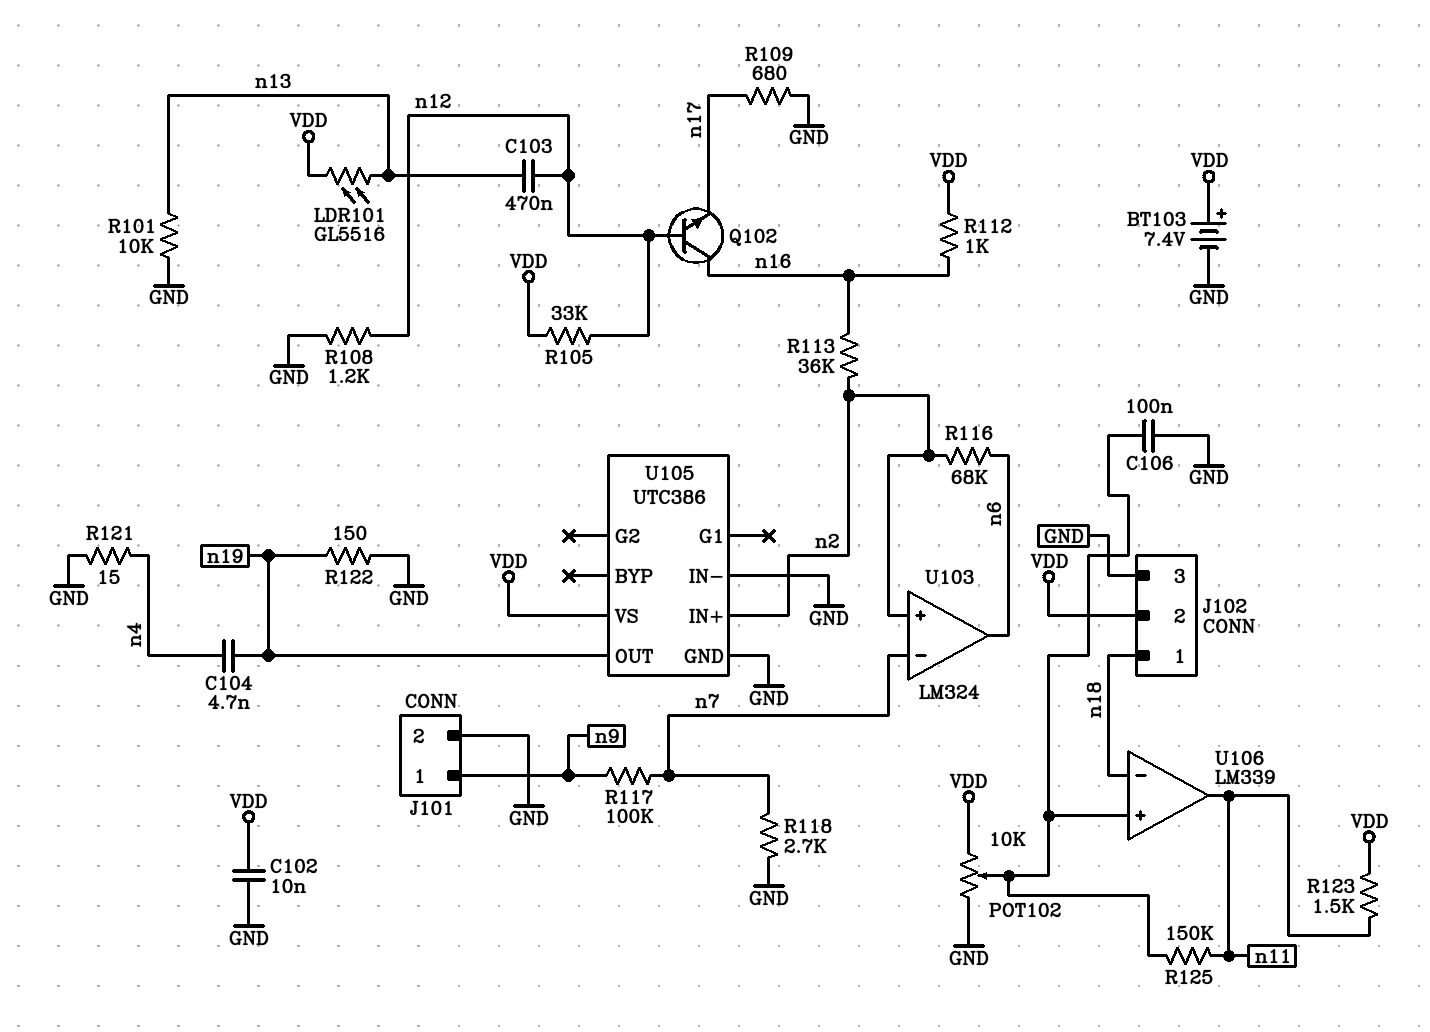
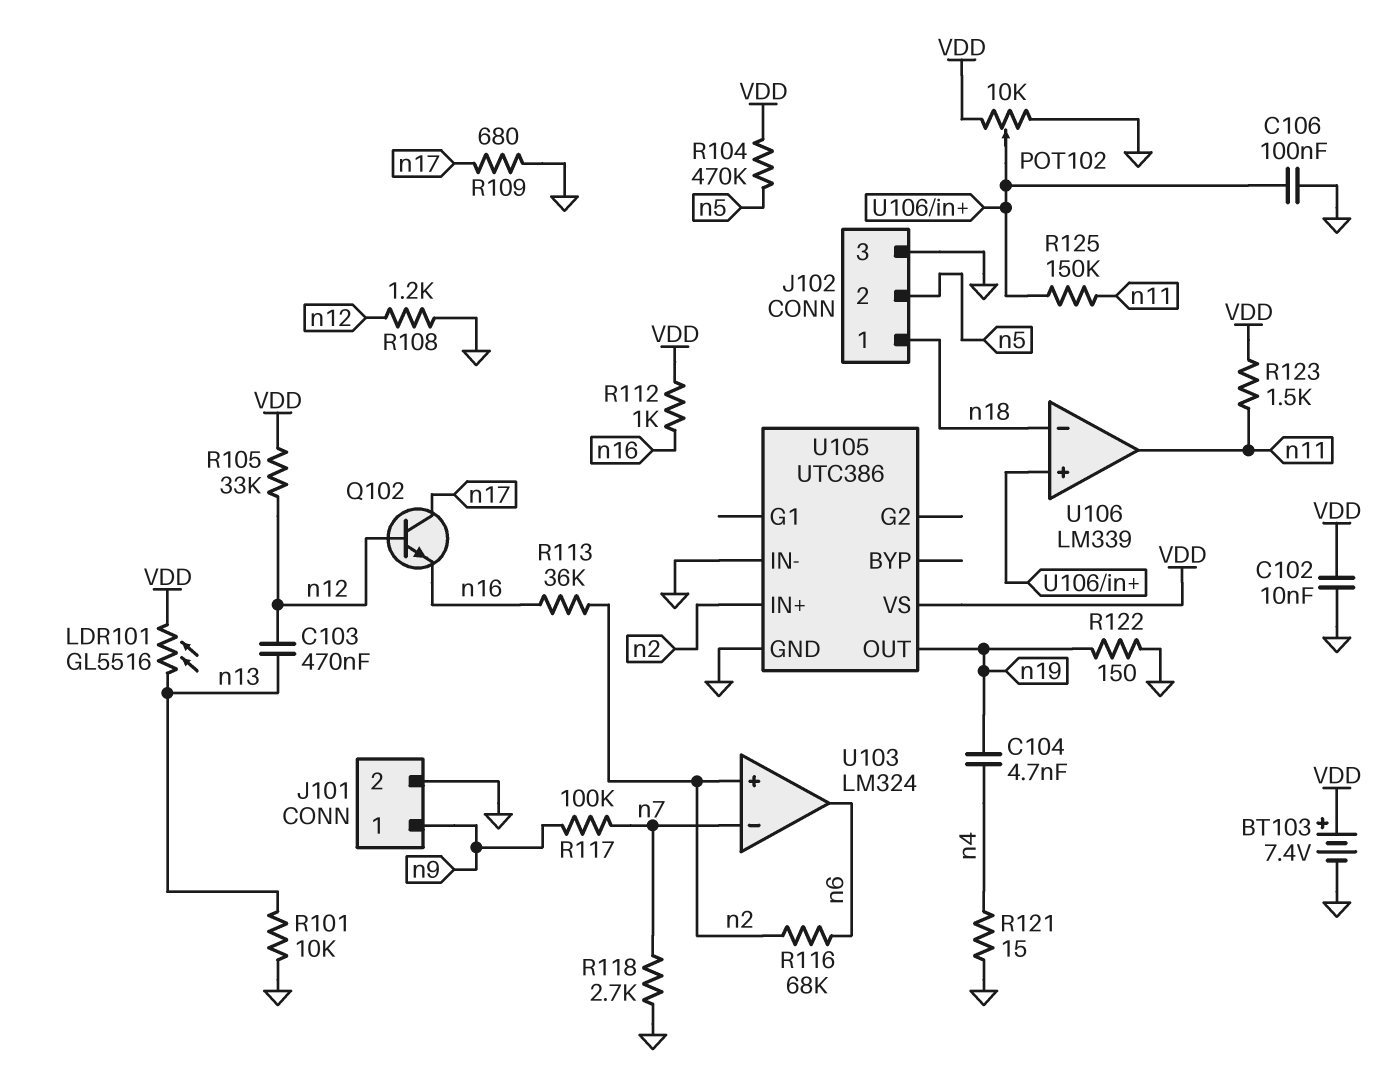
J102 pin 2: VDD -> n5
Q102: NPN (B n12, C n16, E n17) -> NPN (B n12, C n17, E n16)
R104: none -> 470k (VDD, n5)

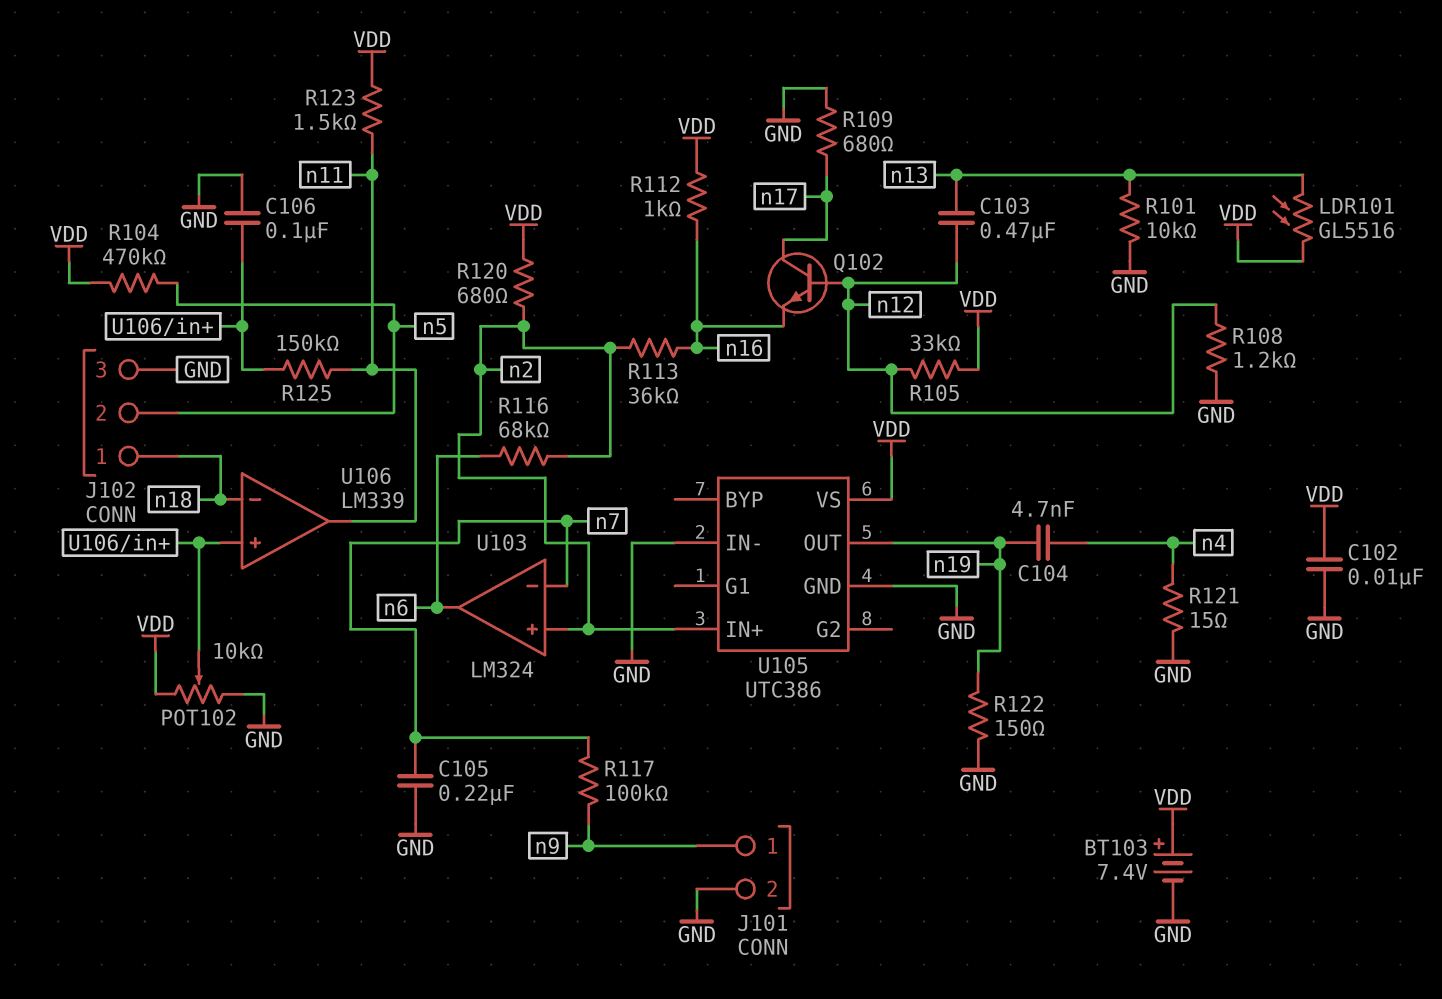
C105: none -> 220nF (GND, n7)
R118: 2.7k (GND, n7) -> none
R120: none -> 680 (VDD, n2)

